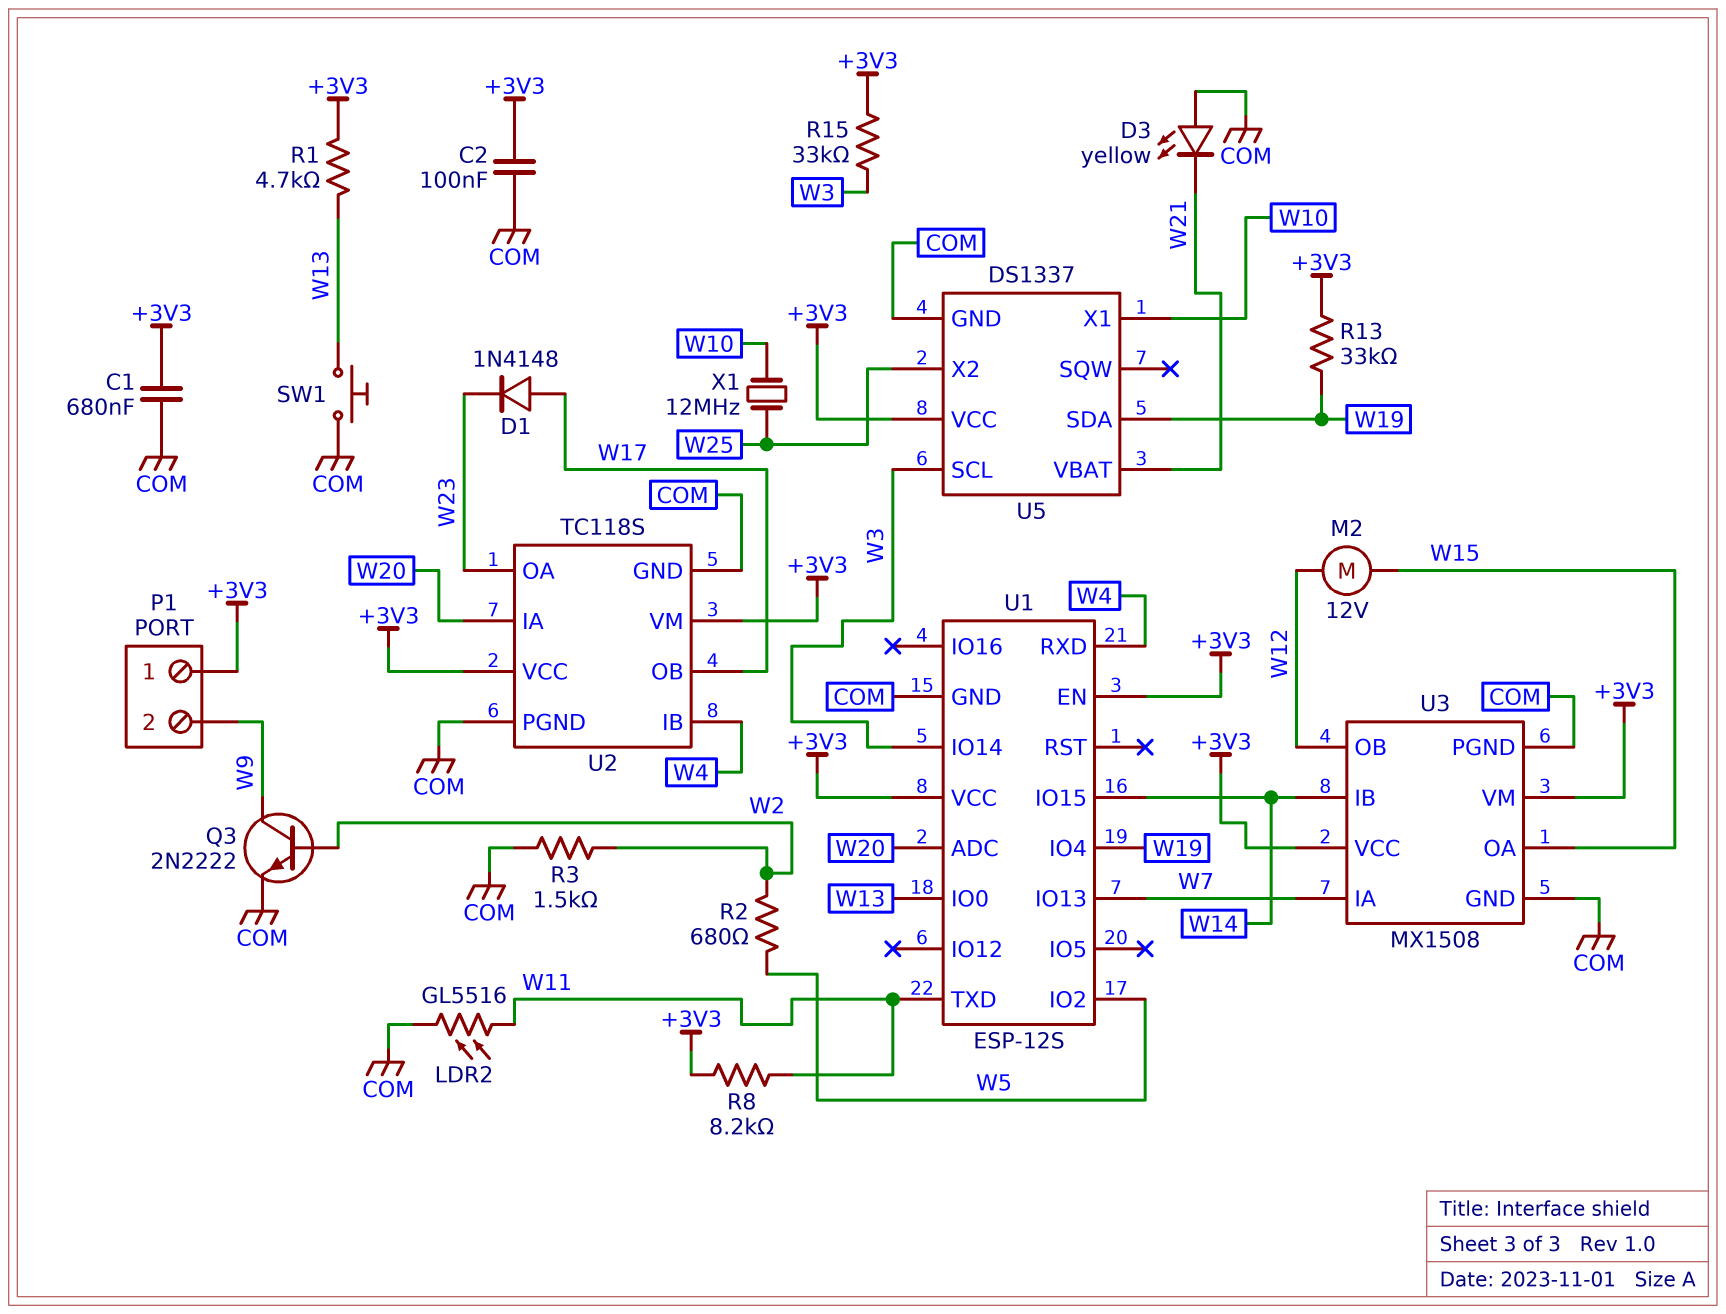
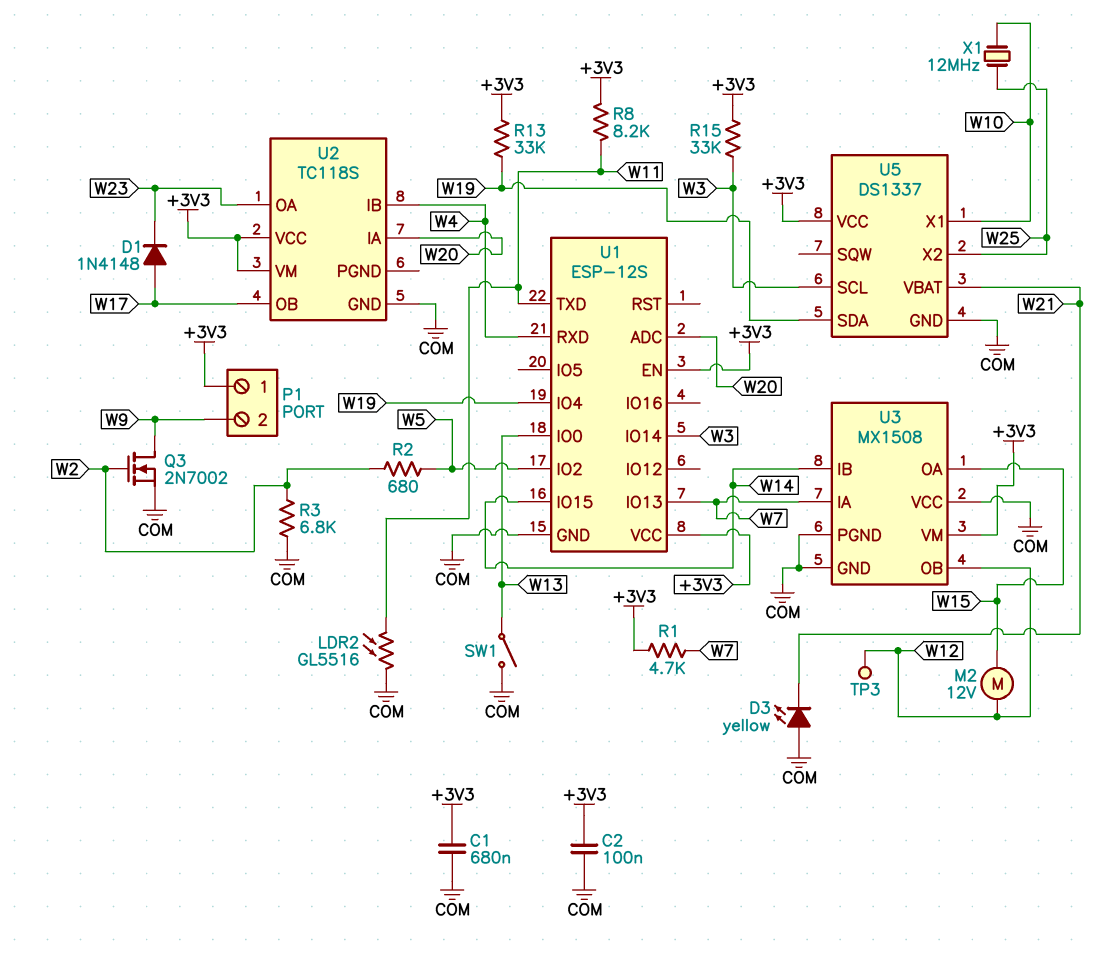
Q3: NPN 2N2222 (B W2, C W9, E COM) -> NMOS 2N7002 (G W2, D W9, S COM)
R1: 4.7k (+3V3, W13) -> 4.7k (+3V3, W7)
R3: 1.5k (COM, W2) -> 6.8k (COM, W2)
SW1: button (COM, W13) -> switch (COM, W13)
TP3: none -> test point (W12)
U2 pin PGND: COM -> none
U3 pin VCC: +3V3 -> COM

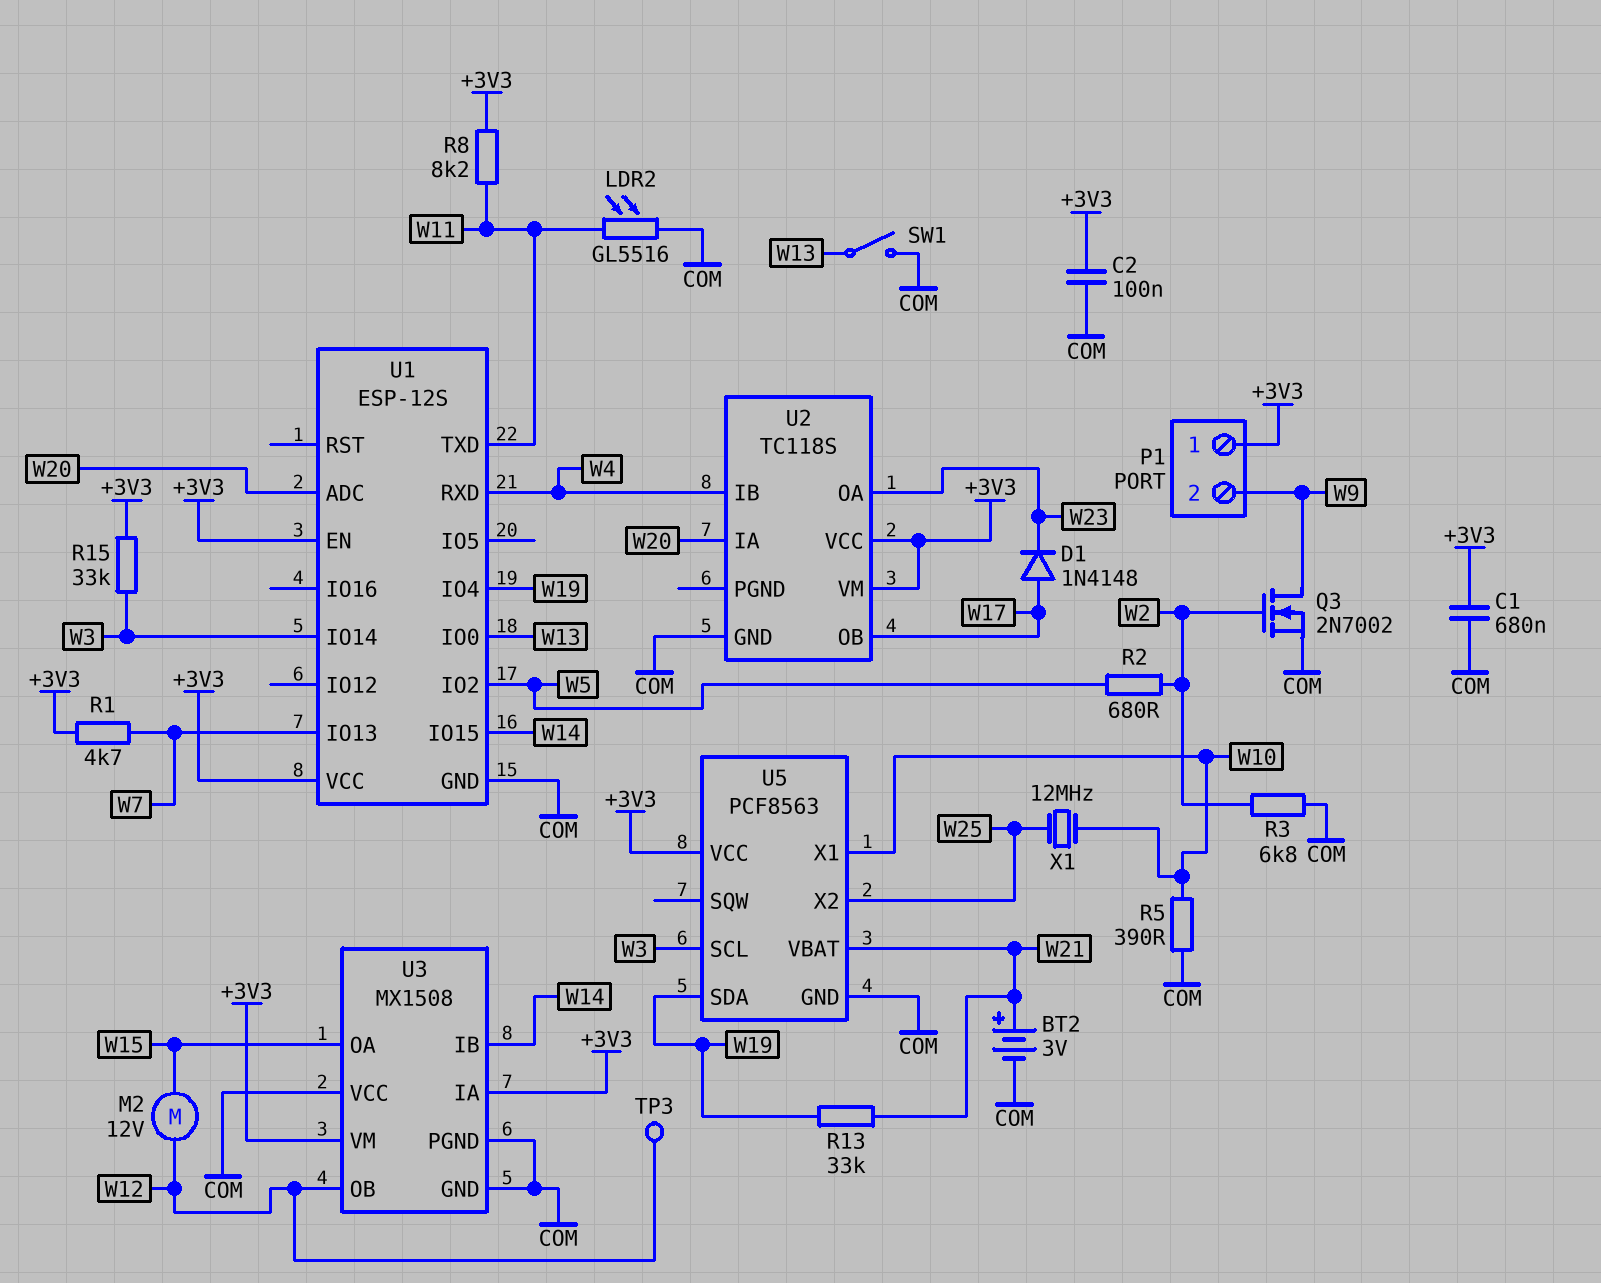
BT2: none -> 3V (plus W21, minus COM)
D3: LED yellow (A COM, K W21) -> none
R5: none -> 390 (COM, W10)
R13: 33k (+3V3, W19) -> 33k (W19, W21)
U3 pin IA: W7 -> +3V3
U5: DS1337 -> PCF8563

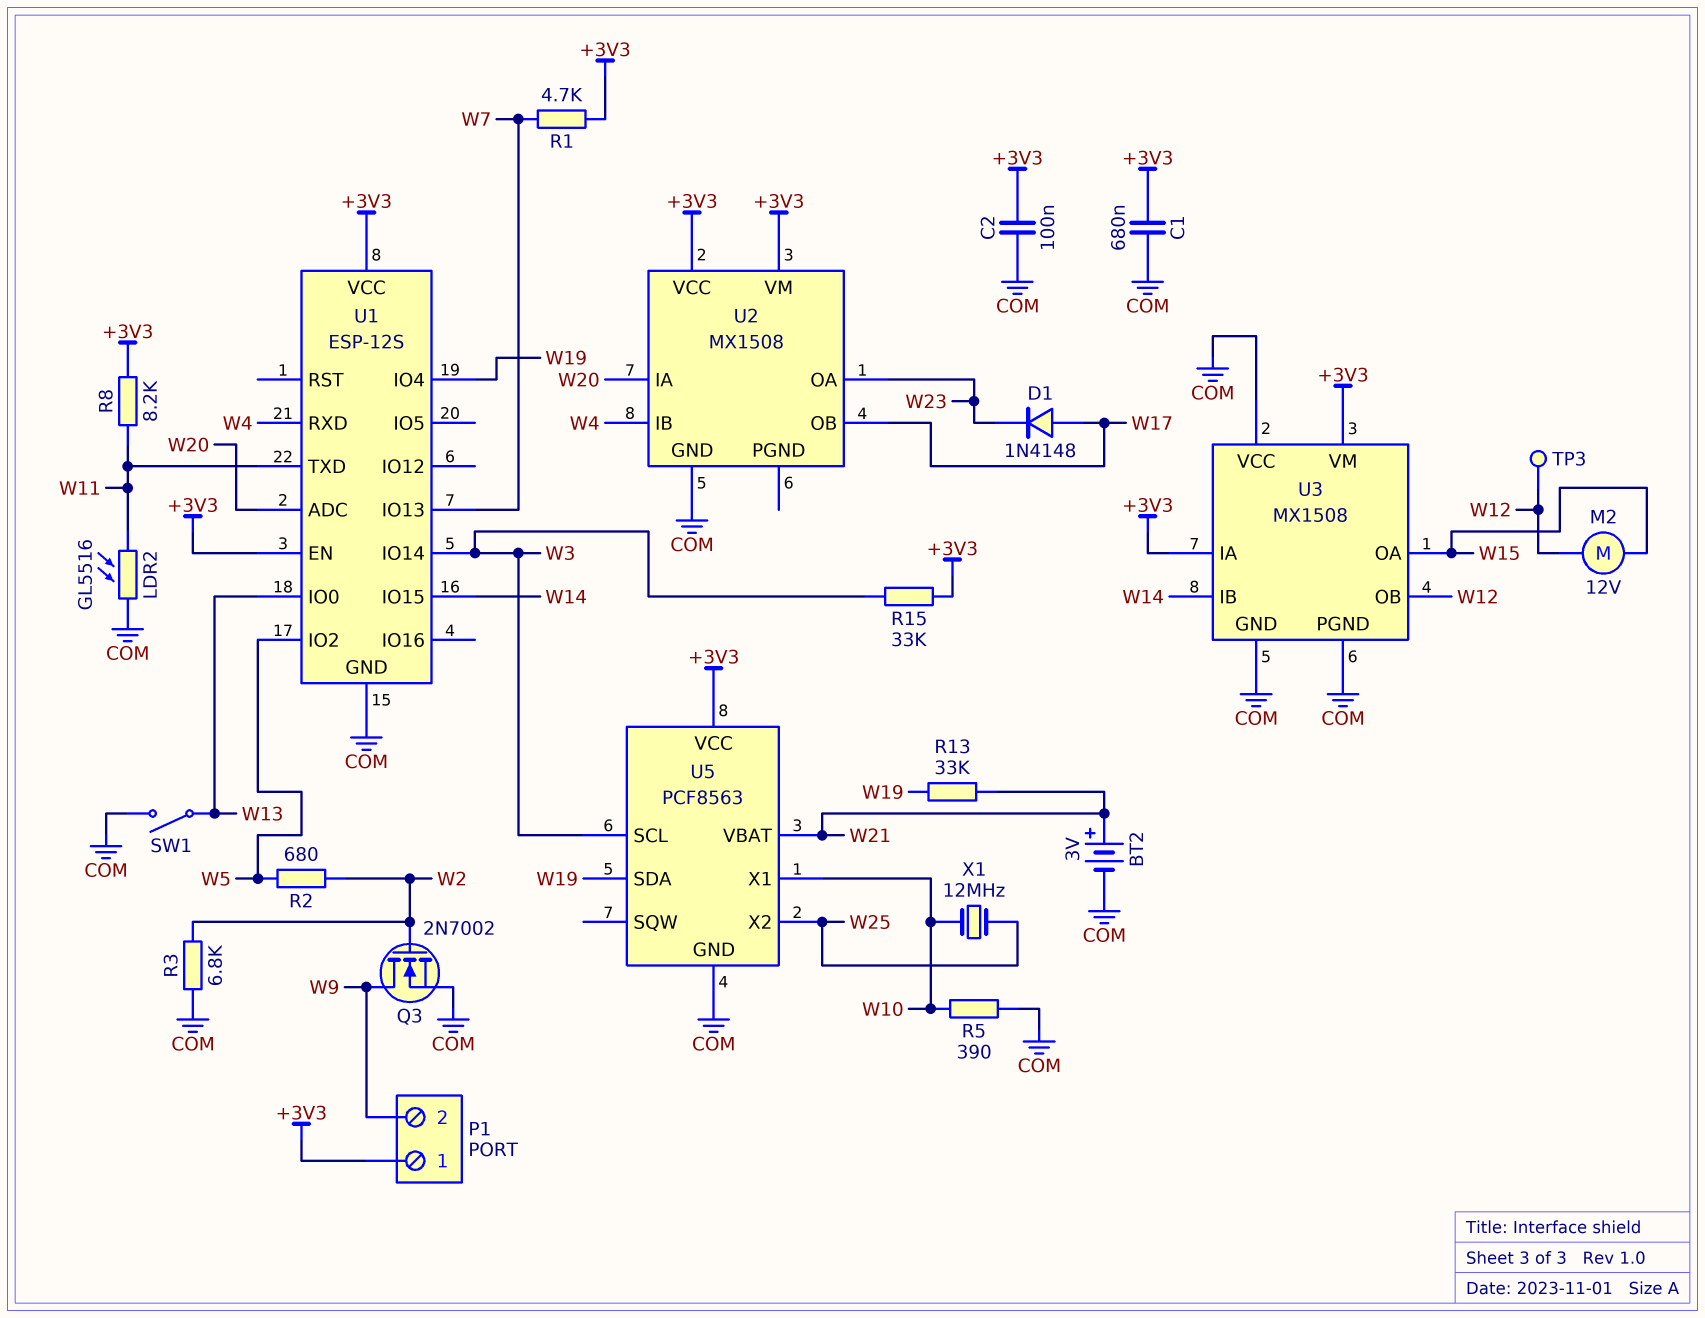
U2: TC118S -> MX1508

